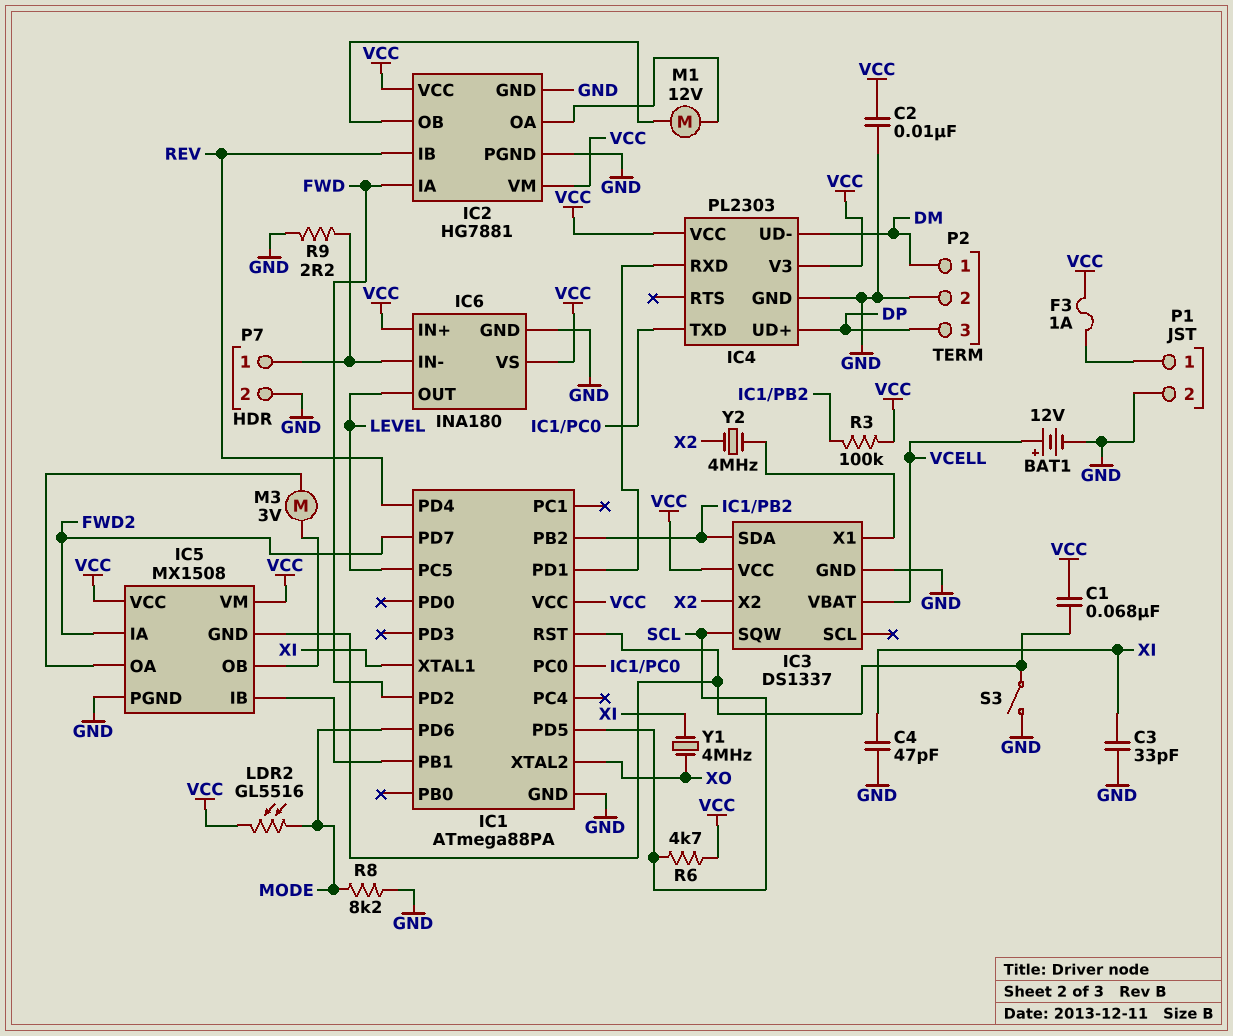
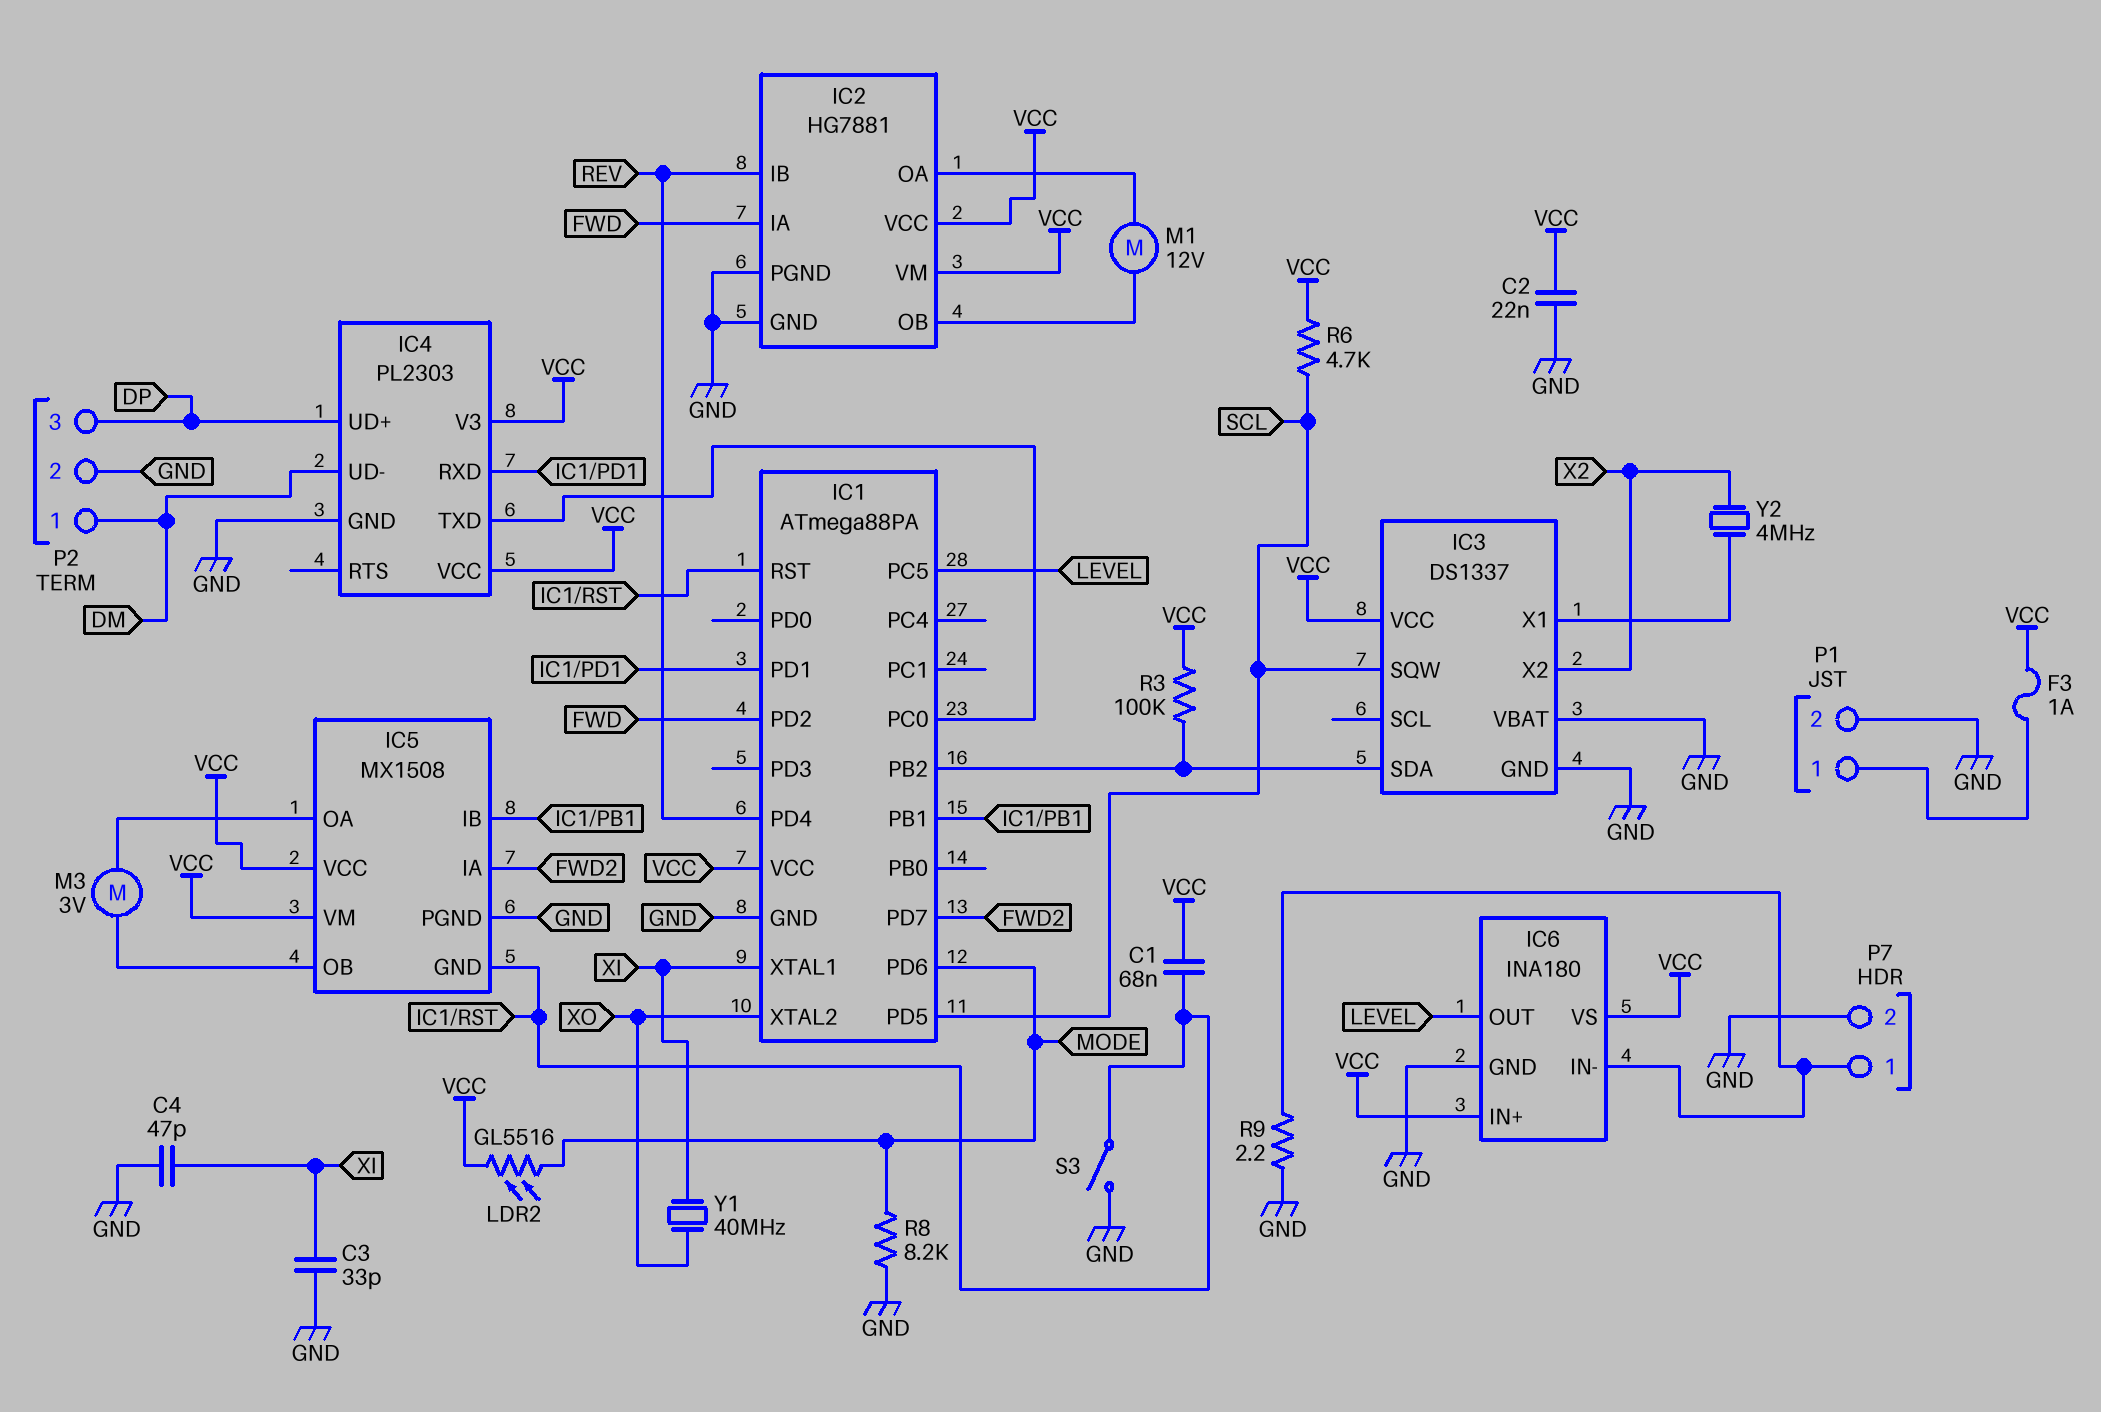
BAT1: 12V (plus VCELL, minus GND) -> none
C2: 10nF (GND, VCC) -> 22nF (GND, VCC)
IC3 pin VBAT: VCELL -> GND
Y1: 4MHz (XI, XO) -> 40MHz (XI, XO)

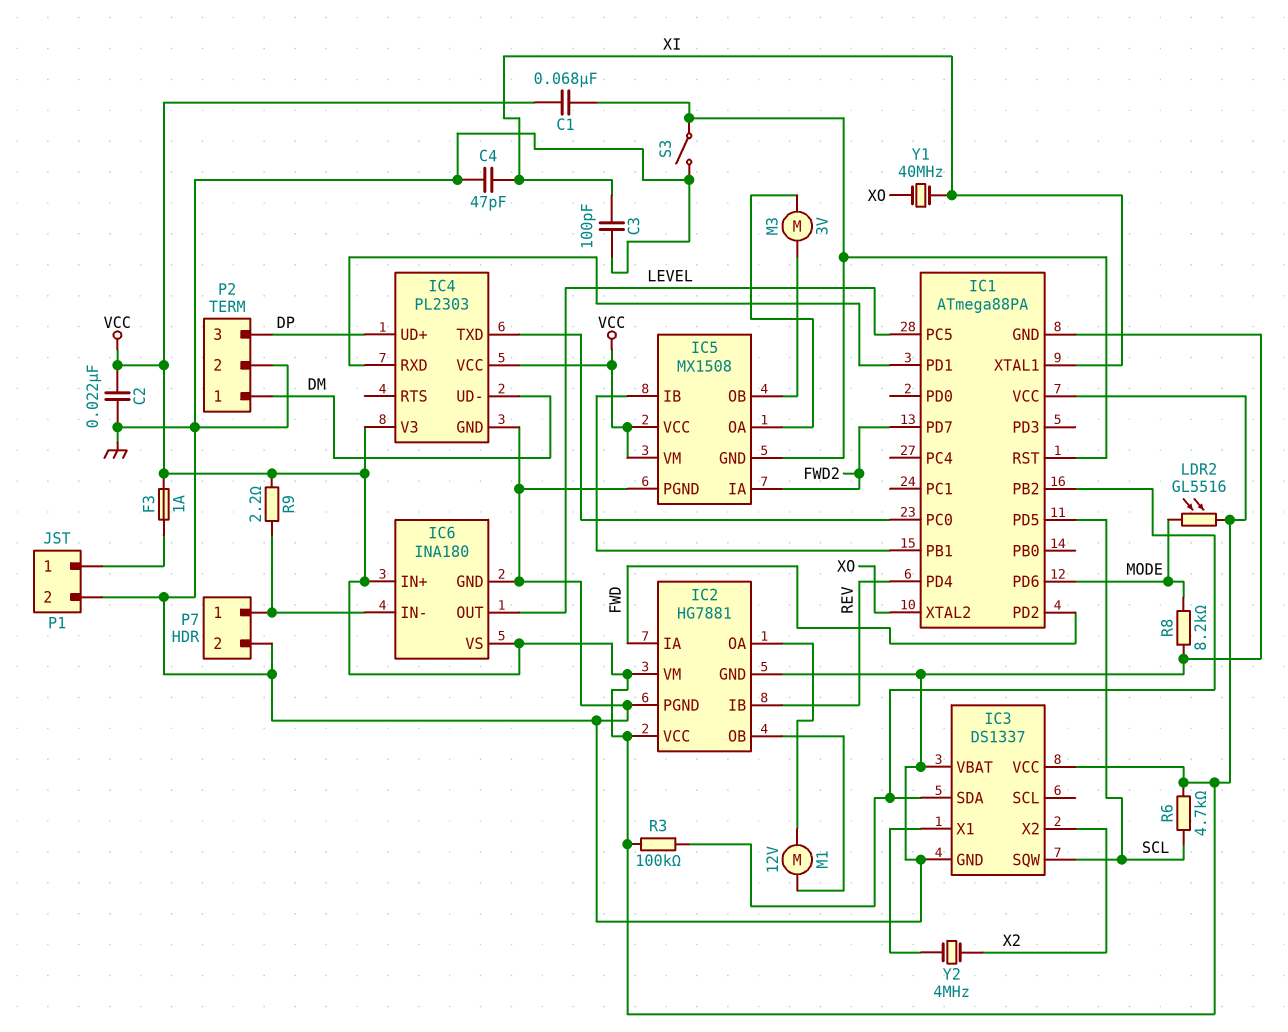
C3: 33pF (GND, XI) -> 100pF (GND, XI)
R9: 2.2 (GND, IC6/IN-) -> 2.2 (IC6/IN-, VCC)

